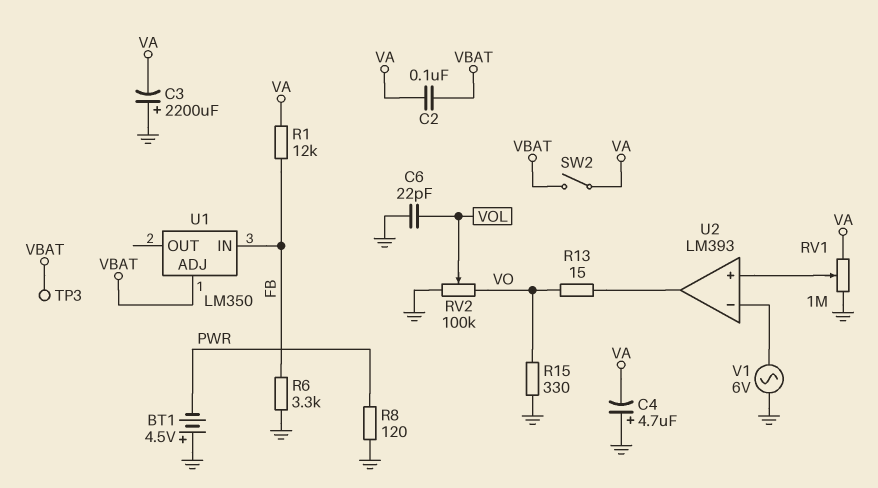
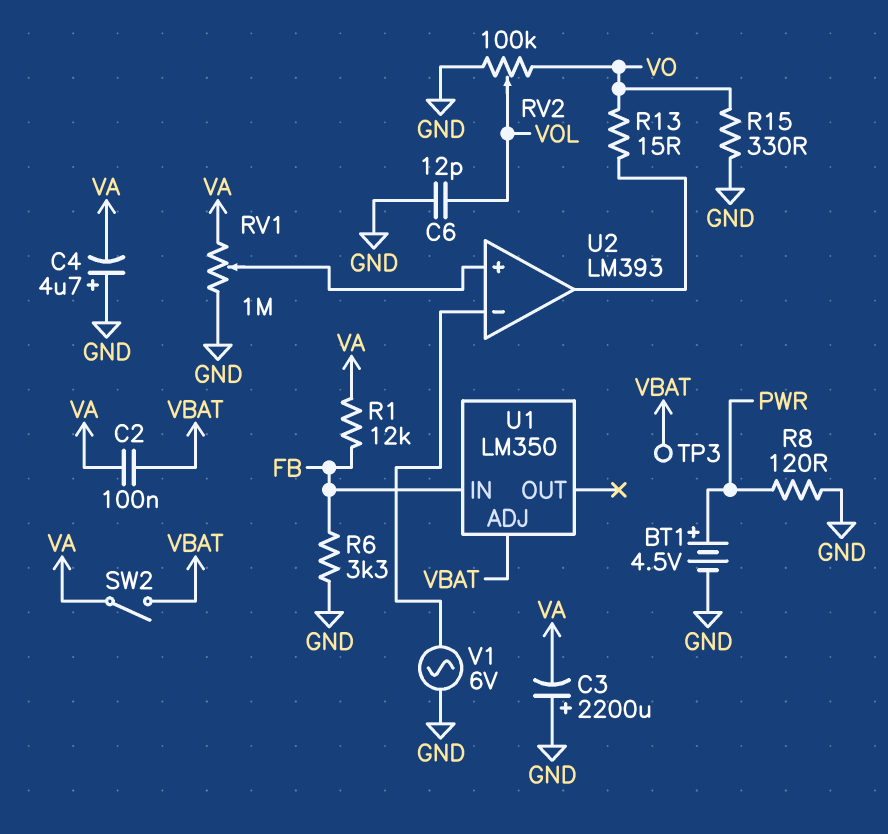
BT1: 4.5V (plus GND, minus PWR) -> 4.5V (plus PWR, minus GND)
C6: 22pF (GND, VOL) -> 12pF (GND, VOL)

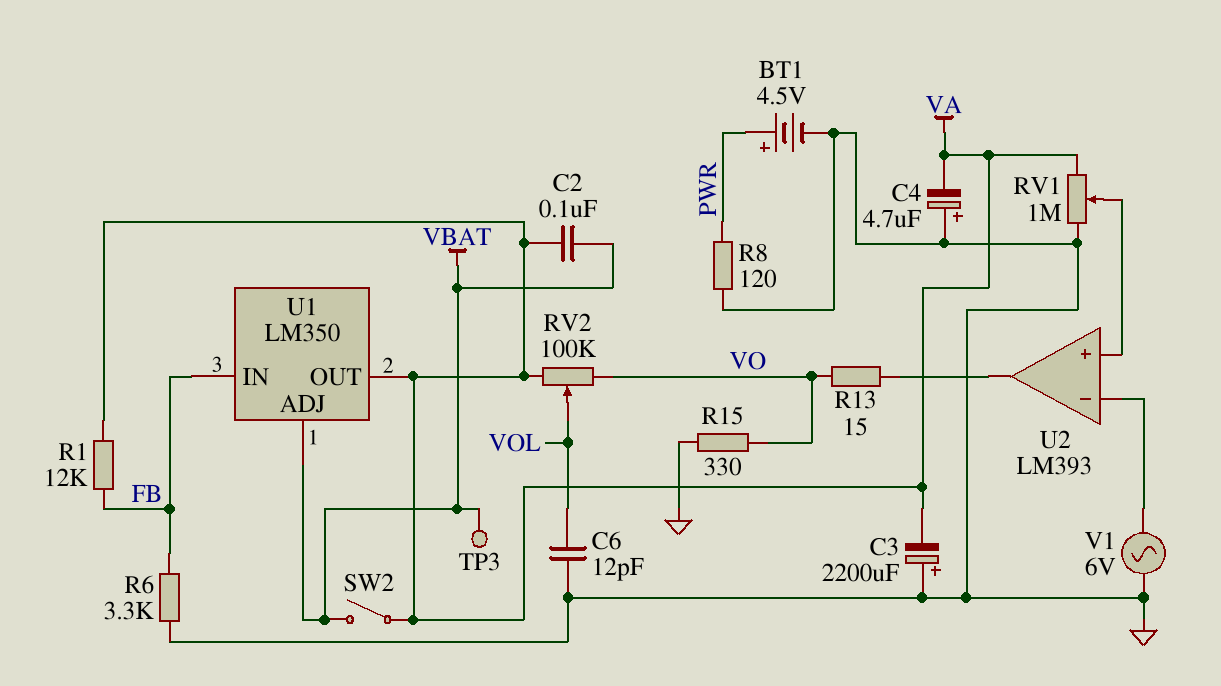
RV2: 100k (GND, VO, wiper VOL) -> 100k (VA, VO, wiper VOL)
U1 pin OUT: none -> VA

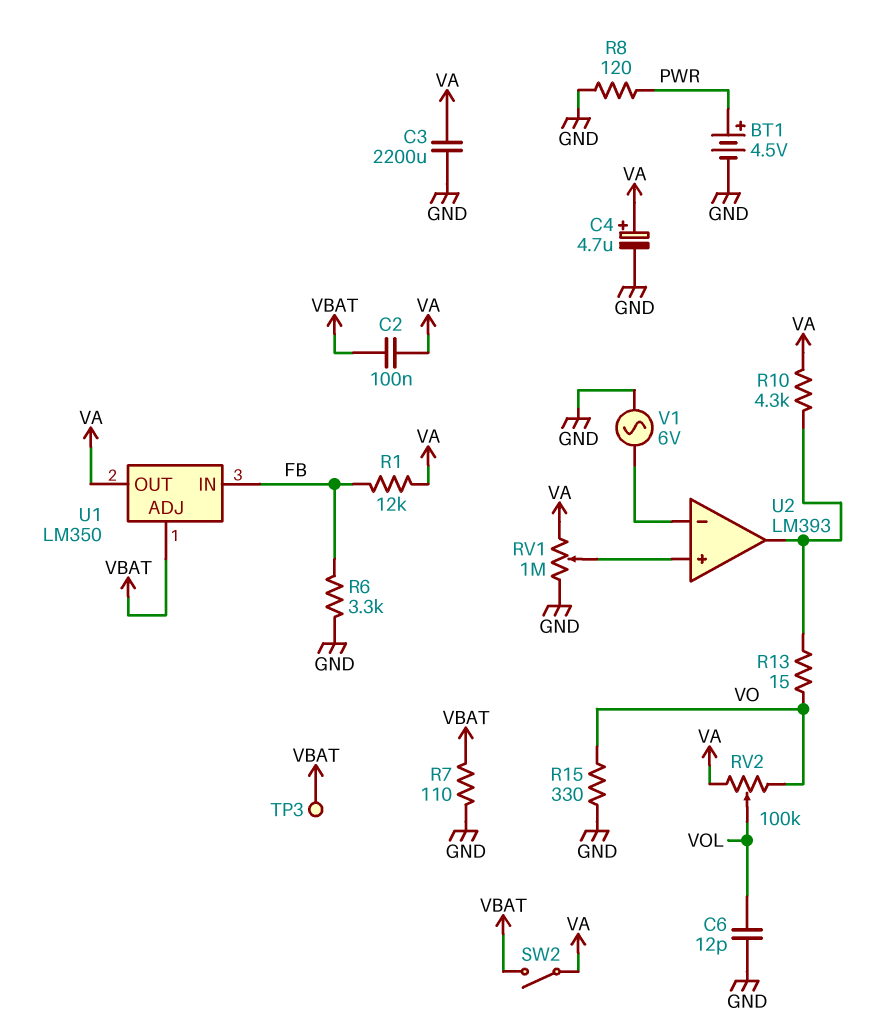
C3: 2200uF (plus GND, minus VA) -> 2200uF (GND, VA)
C4: 4.7uF (plus GND, minus VA) -> 4.7uF (plus VA, minus GND)
R7: none -> 110 (GND, VBAT)
R10: none -> 4.3k (U2/out, VA)

